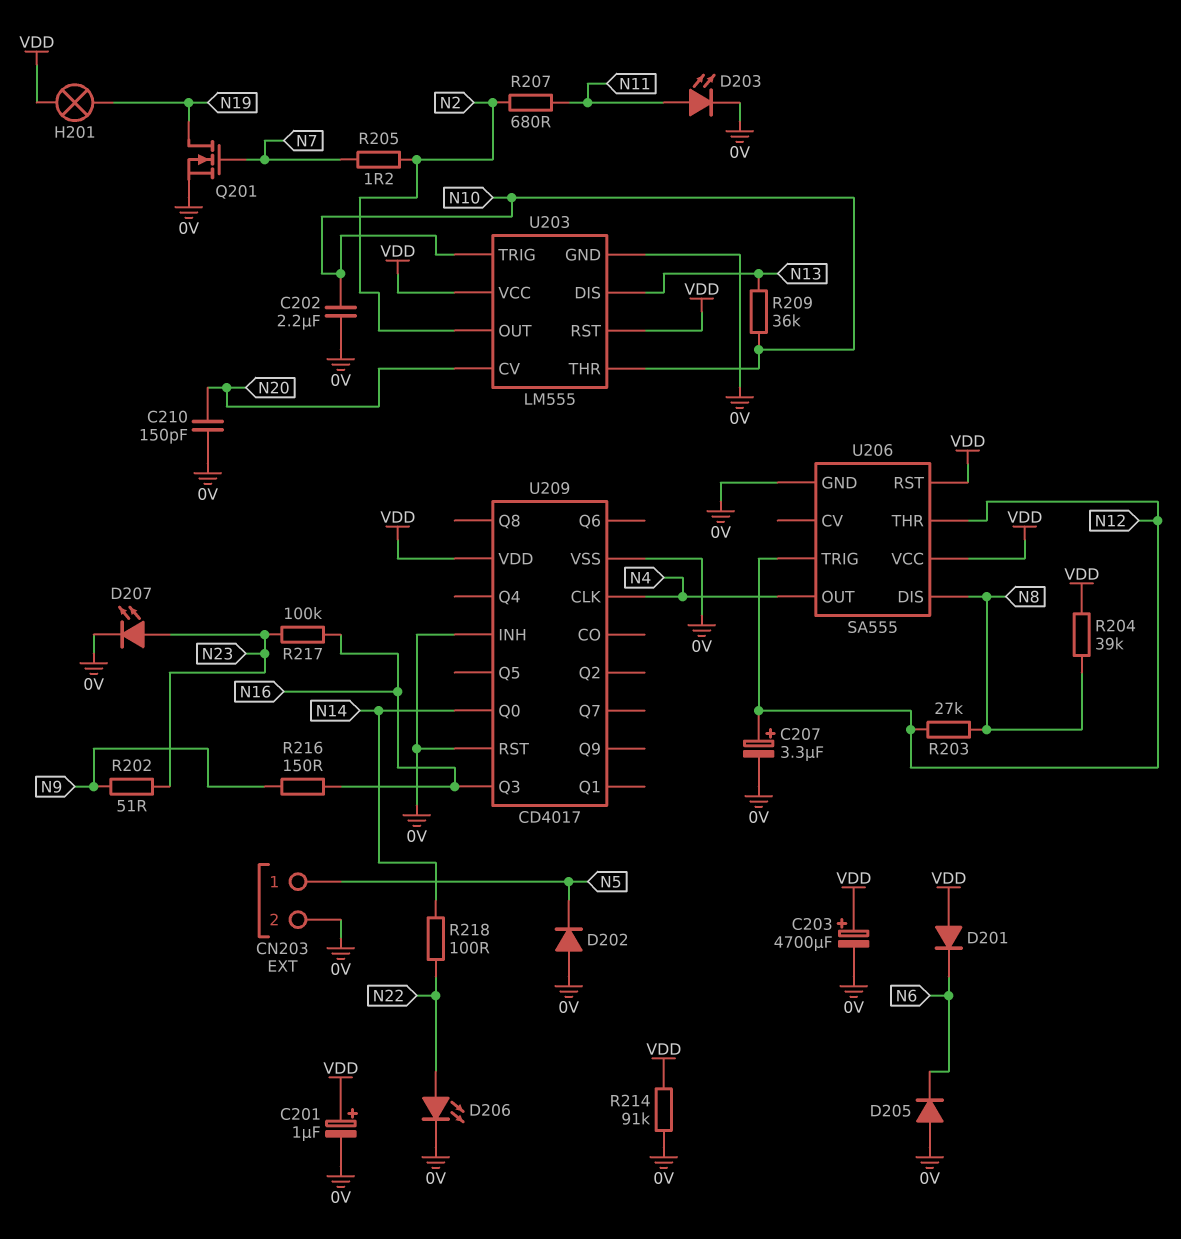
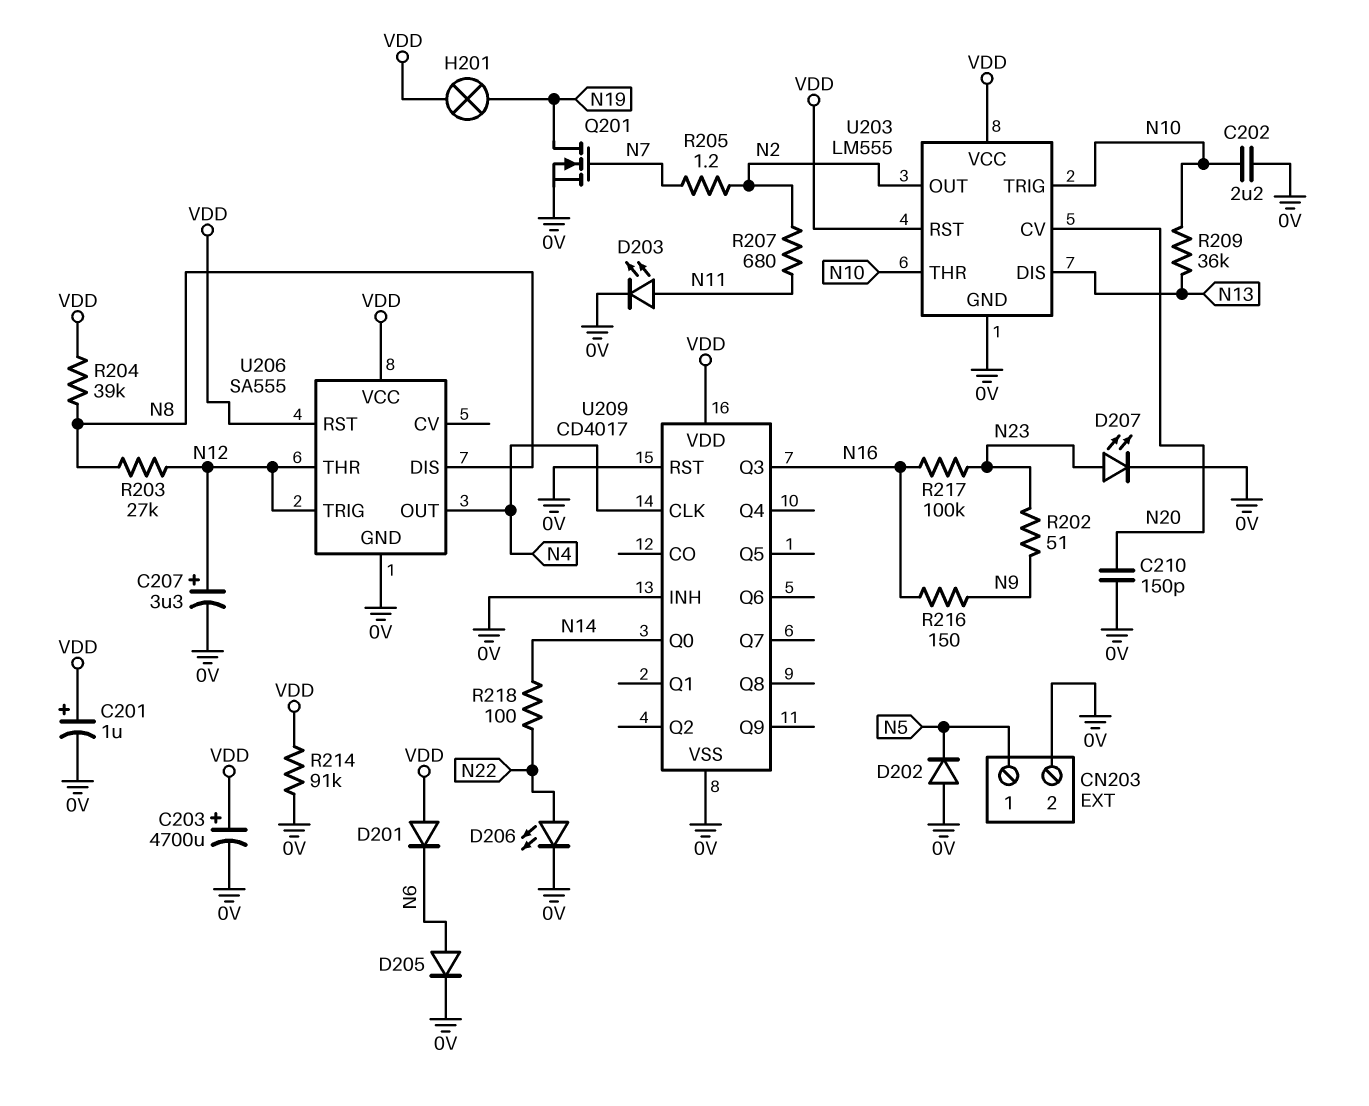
D205: diode (A 0V, K N6) -> diode (A N6, K 0V)

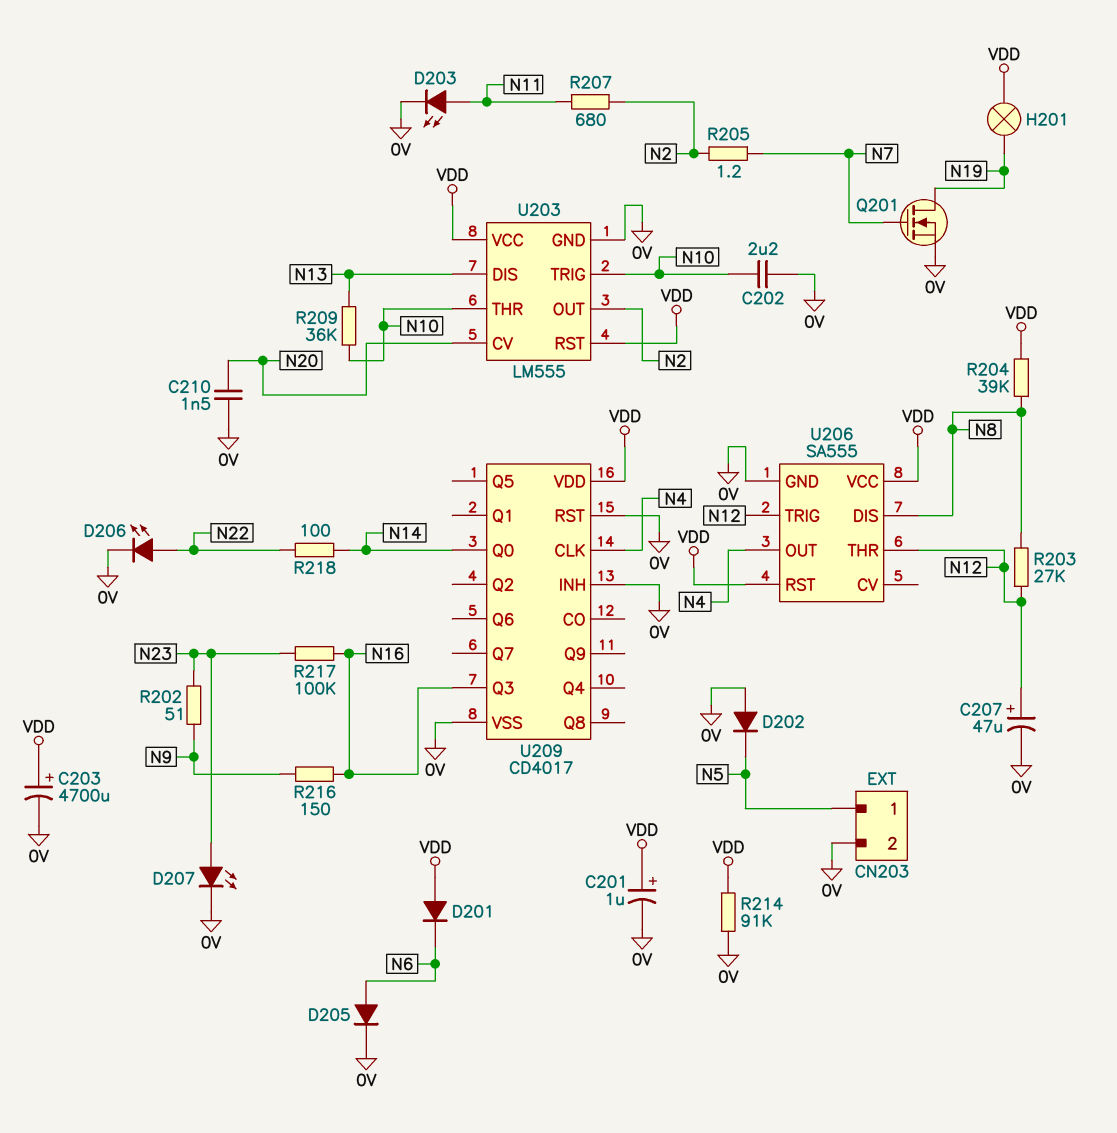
C207: 3.3uF (plus N12, minus 0V) -> 47uF (plus N12, minus 0V)
C210: 150pF (0V, N20) -> 1.5nF (0V, N20)

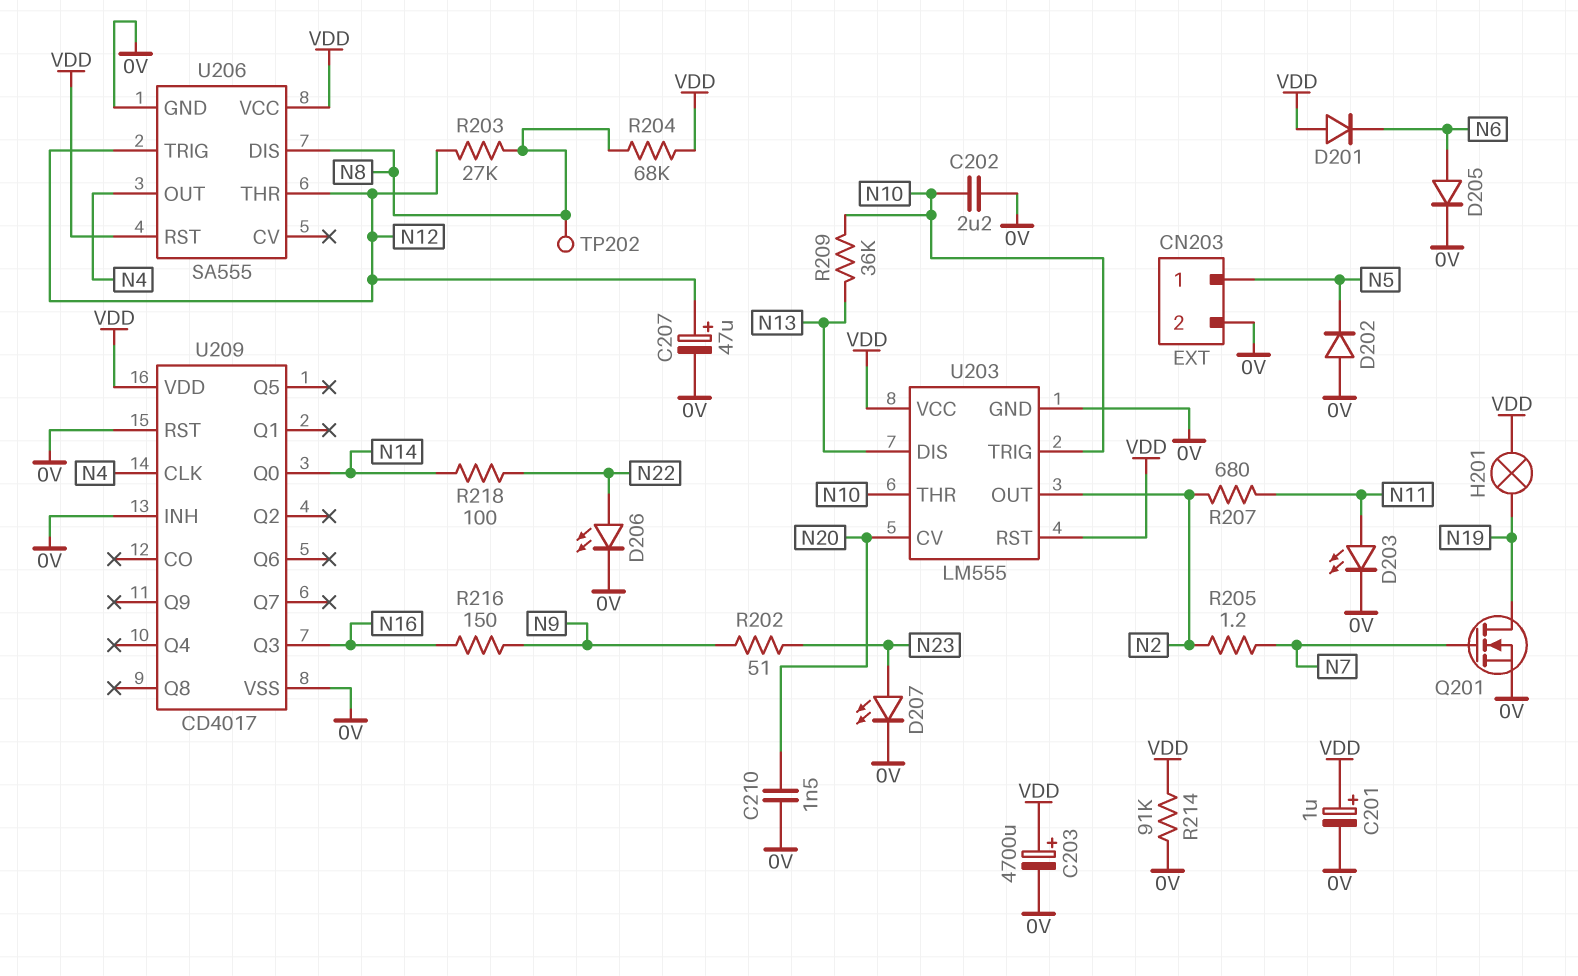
R204: 39k (N8, VDD) -> 68k (N8, VDD)
R217: 100k (N16, N23) -> none
TP202: none -> test point (N8)

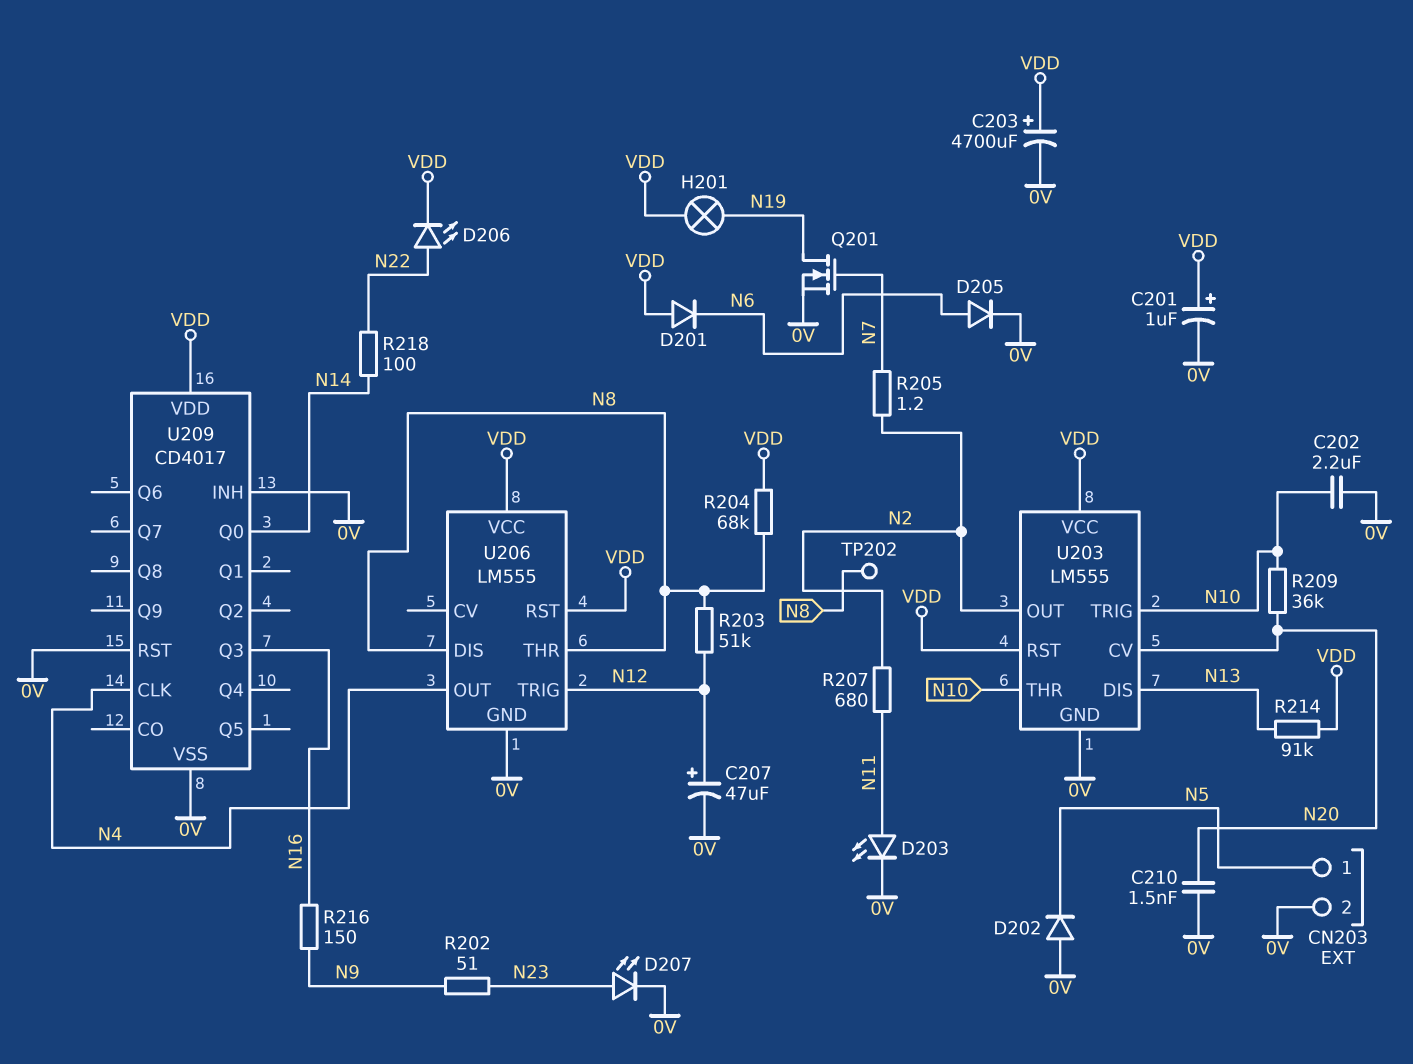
D206: LED (A N22, K 0V) -> LED (A N22, K VDD)
R203: 27k (N8, N12) -> 51k (N8, N12)
R209: 36k (N10, N13) -> 36k (N10, N20)
R214: 91k (0V, VDD) -> 91k (N13, VDD)
U206: SA555 -> LM555
U206 pin THR: N12 -> N8

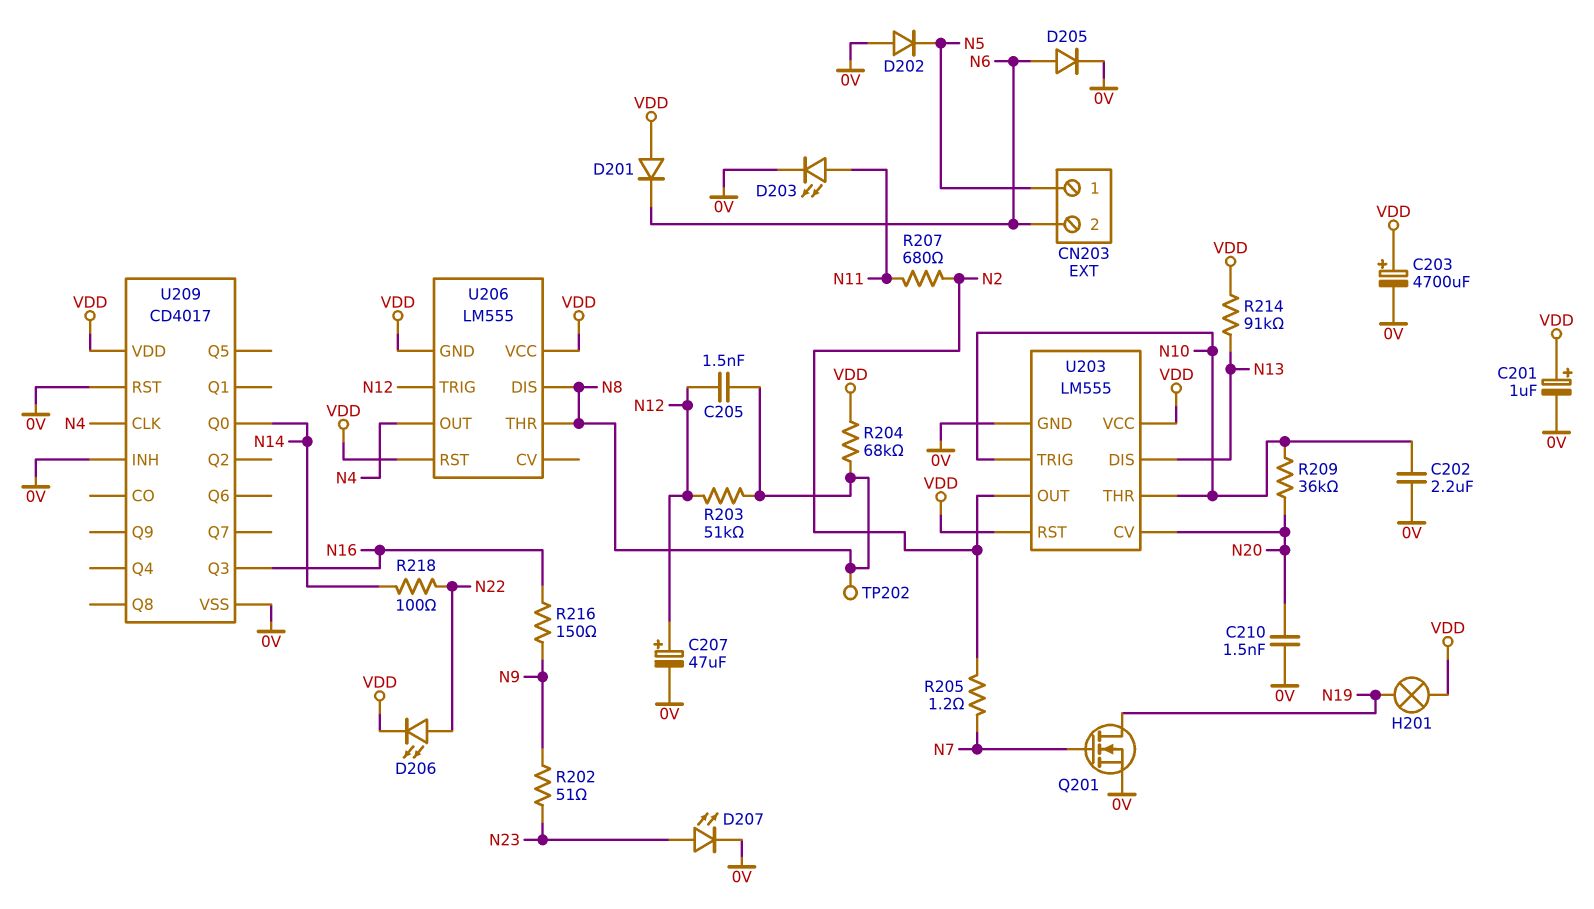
C205: none -> 1.5nF (N8, N12)
CN203 pin 2: 0V -> N6
U206 pin GND: 0V -> VDD

